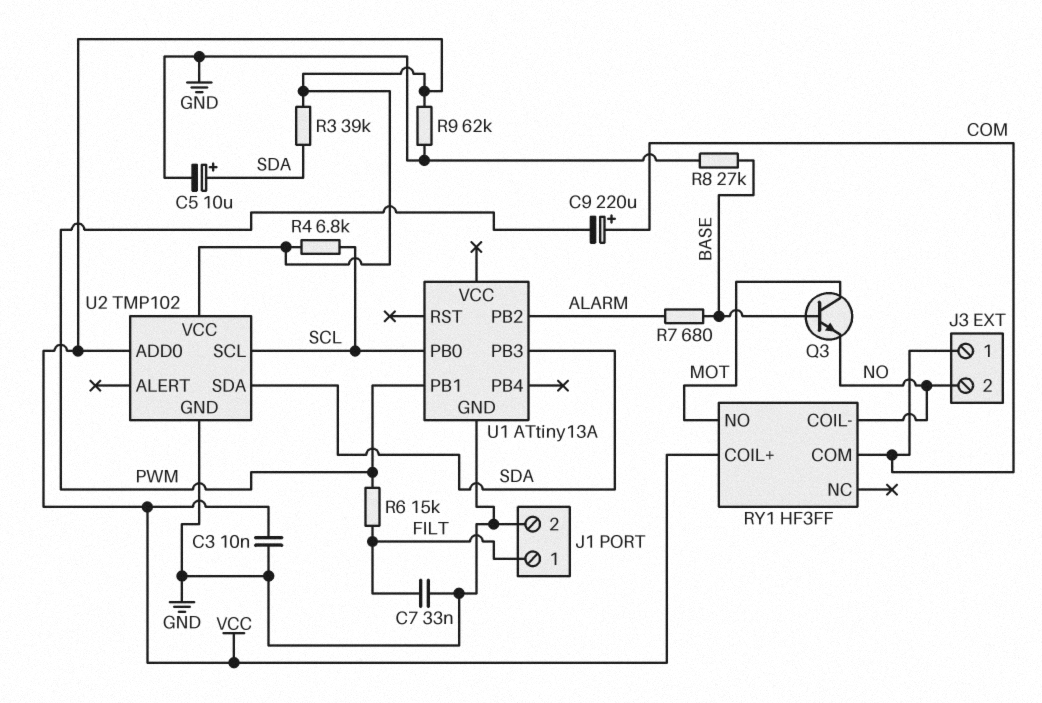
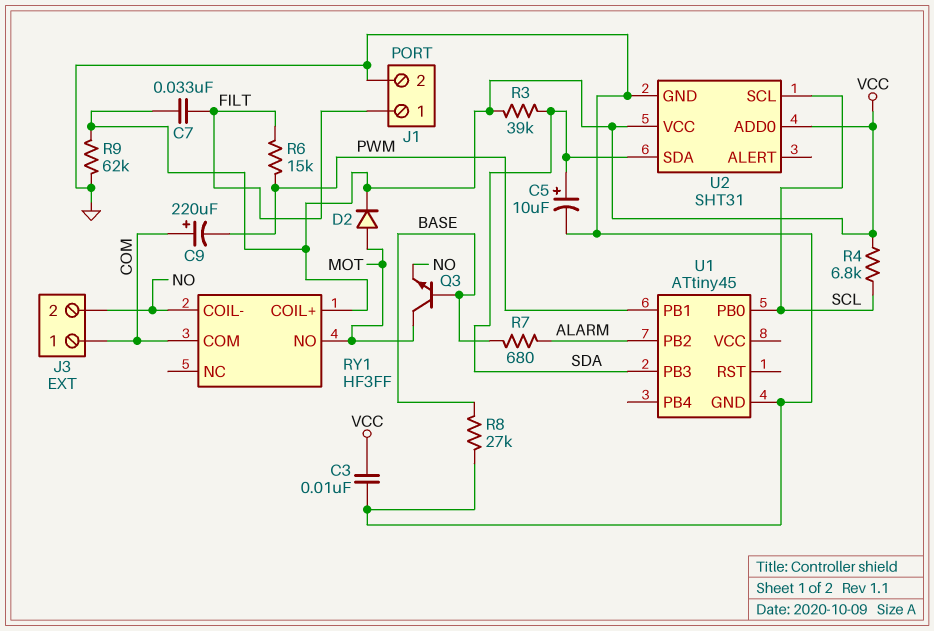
C7: 33nF (FILT, GND) -> 33nF (FILT, VCC)
D2: none -> diode (A MOT, K VCC)
U1: ATtiny13A -> ATtiny45
U2: TMP102 -> SHT31

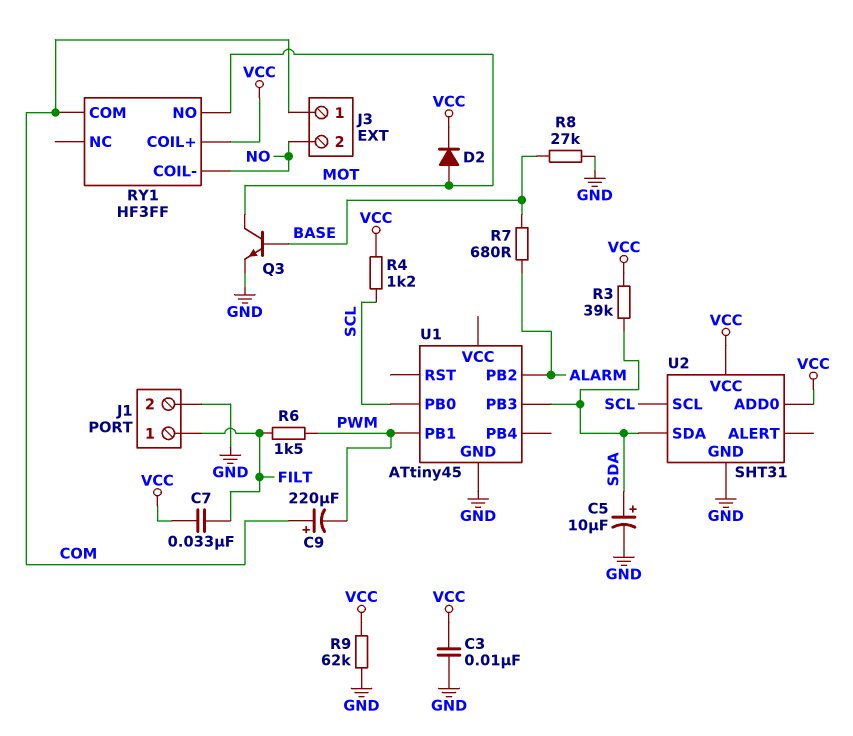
Q3: NPN (B BASE, C MOT, E NO) -> NPN (B BASE, C MOT, E GND)
R4: 6.8k (SCL, VCC) -> 1.2k (SCL, VCC)
R6: 15k (FILT, PWM) -> 1.5k (FILT, PWM)

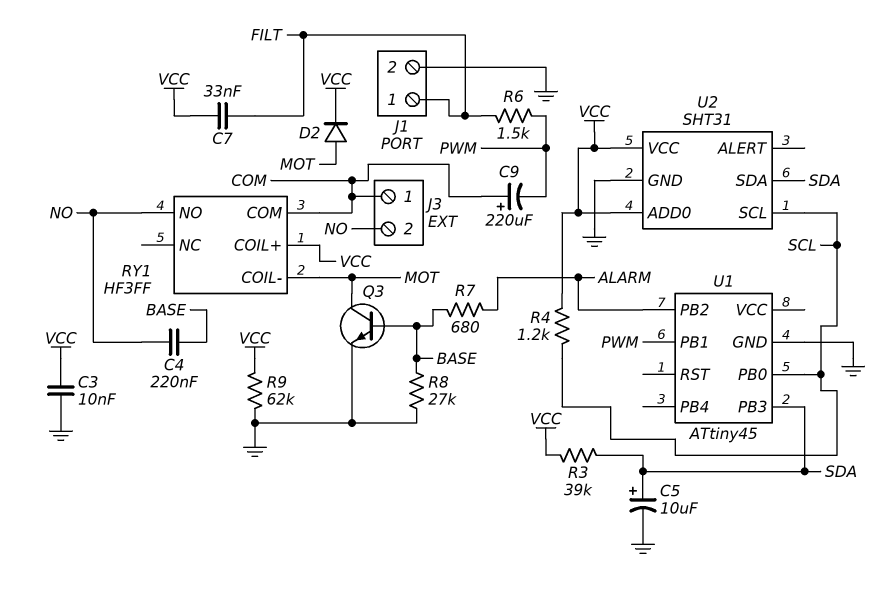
C4: none -> 220nF (BASE, NO)
RY1 pin COIL-: NO -> MOT
RY1 pin NO: MOT -> NO

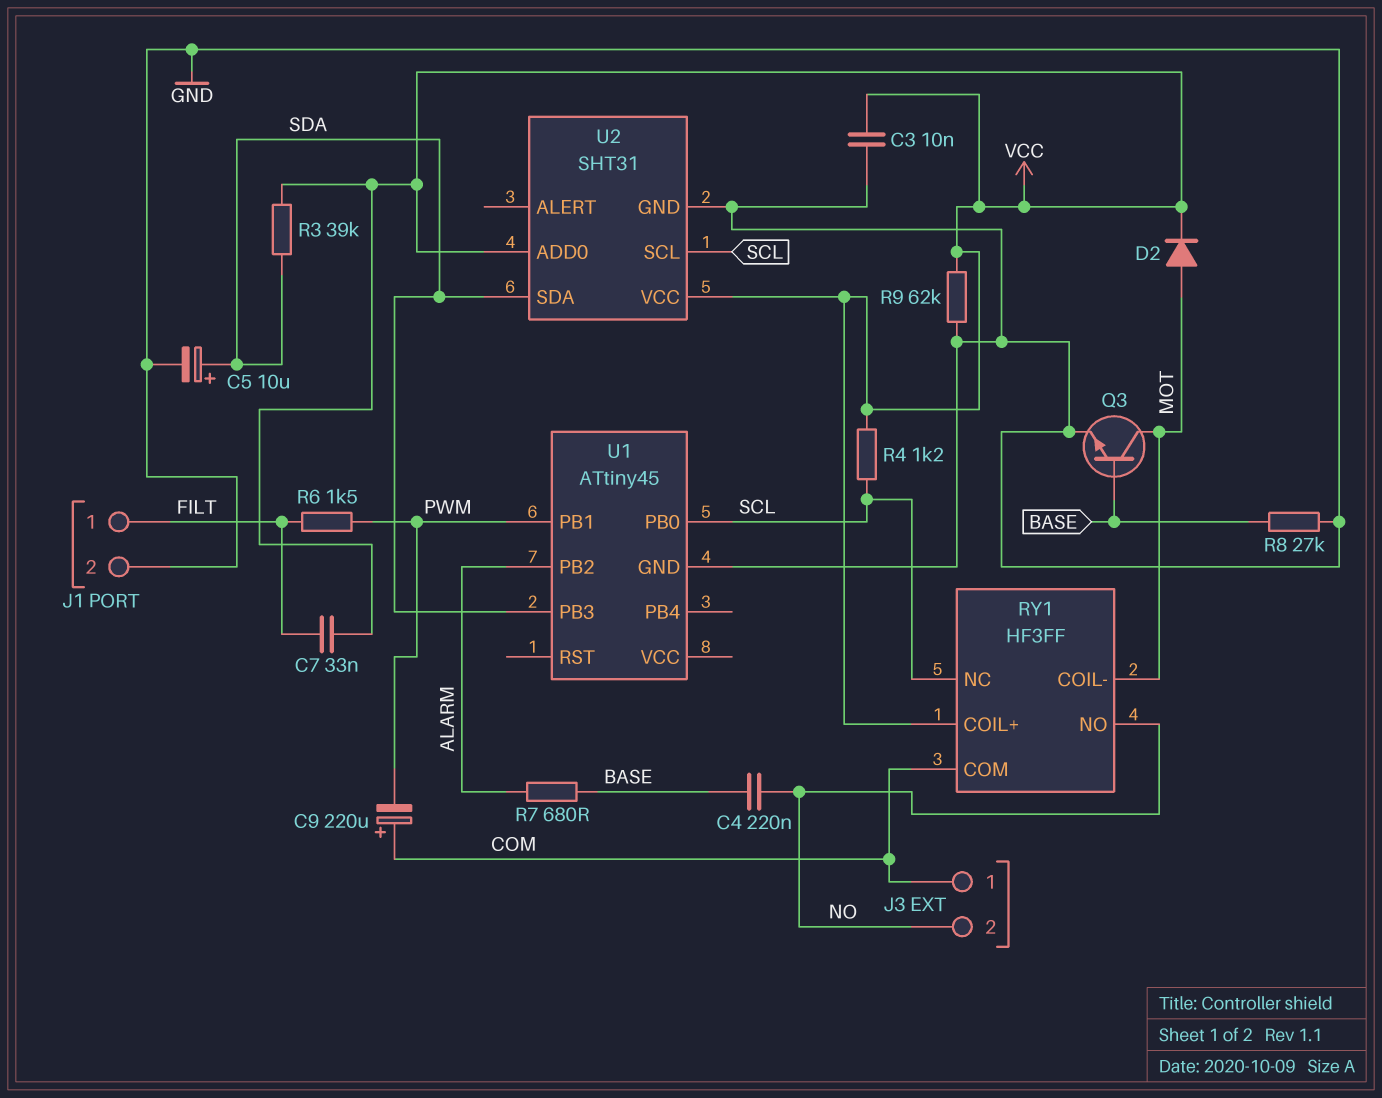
RY1 pin NC: none -> SCL

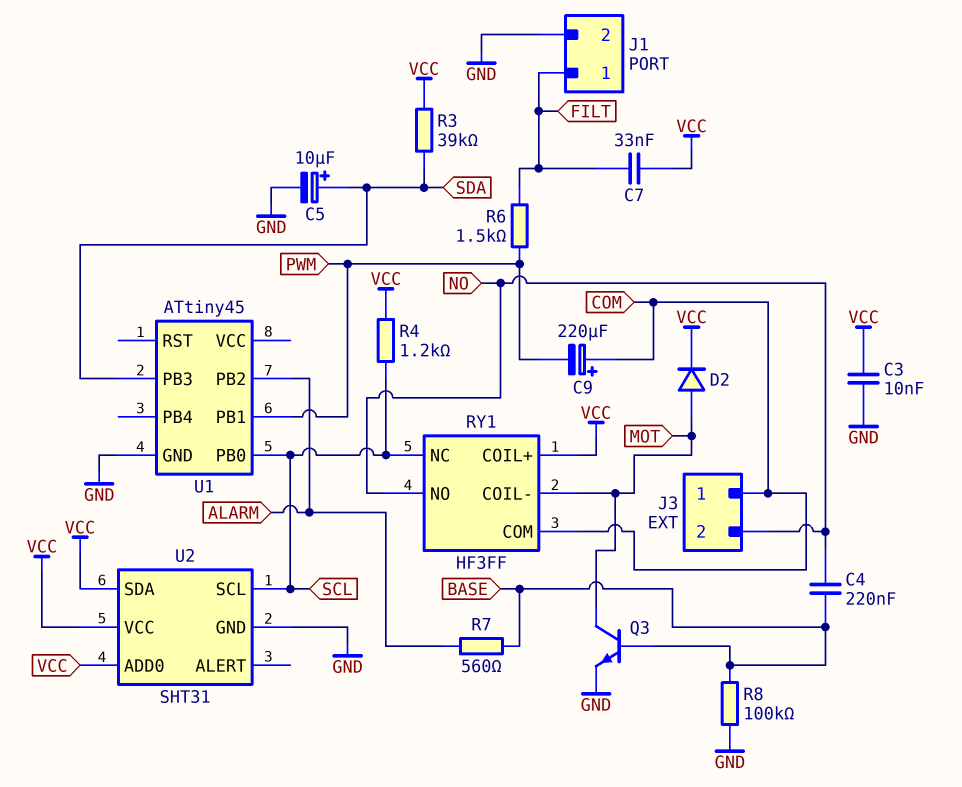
R7: 680 (ALARM, BASE) -> 560 (ALARM, BASE)
R8: 27k (BASE, GND) -> 100k (BASE, GND)
R9: 62k (GND, VCC) -> none
U2 pin SDA: SDA -> VCC

